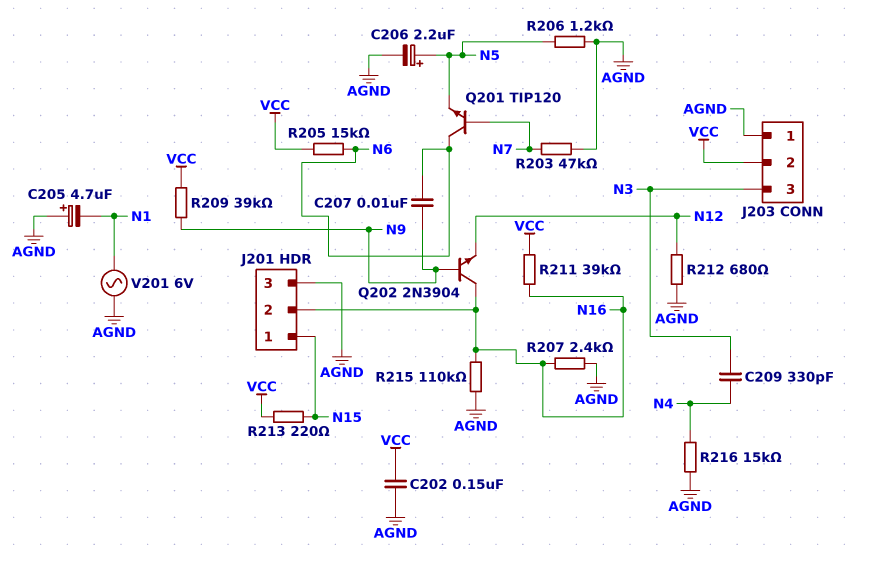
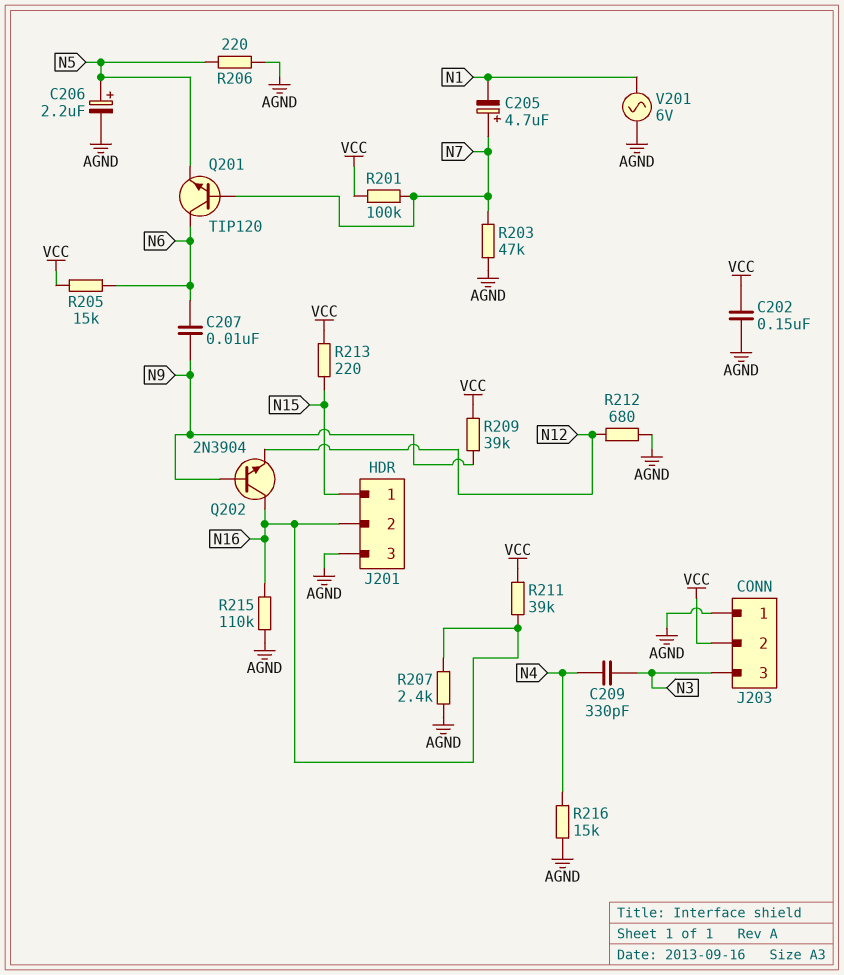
C205: 4.7uF (plus AGND, minus N1) -> 4.7uF (plus N7, minus N1)
R201: none -> 100k (N7, VCC)
R206: 1.2k (AGND, N5) -> 220 (AGND, N5)

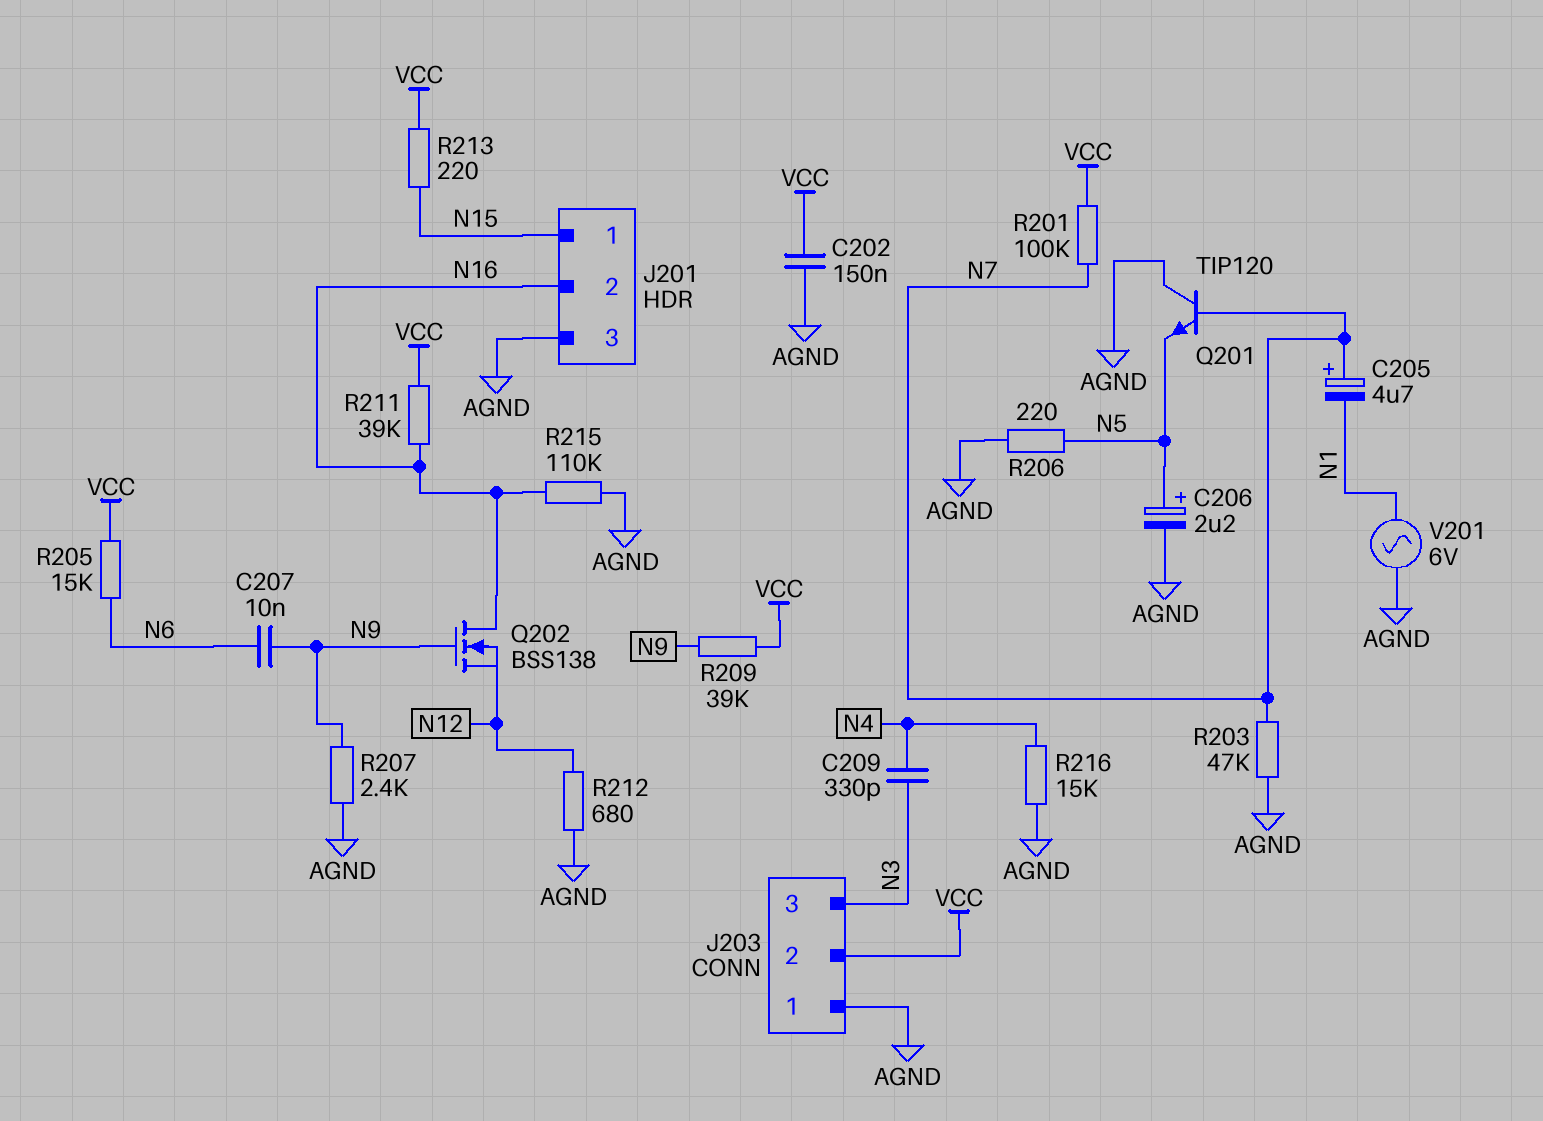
Q201: NPN TIP120 (B N7, C N6, E N5) -> NPN TIP120 (B N7, C AGND, E N5)
Q202: NPN 2N3904 (B N9, C N16, E N12) -> NMOS BSS138 (G N9, D N16, S N12)
R207: 2.4k (AGND, N16) -> 2.4k (AGND, N9)

